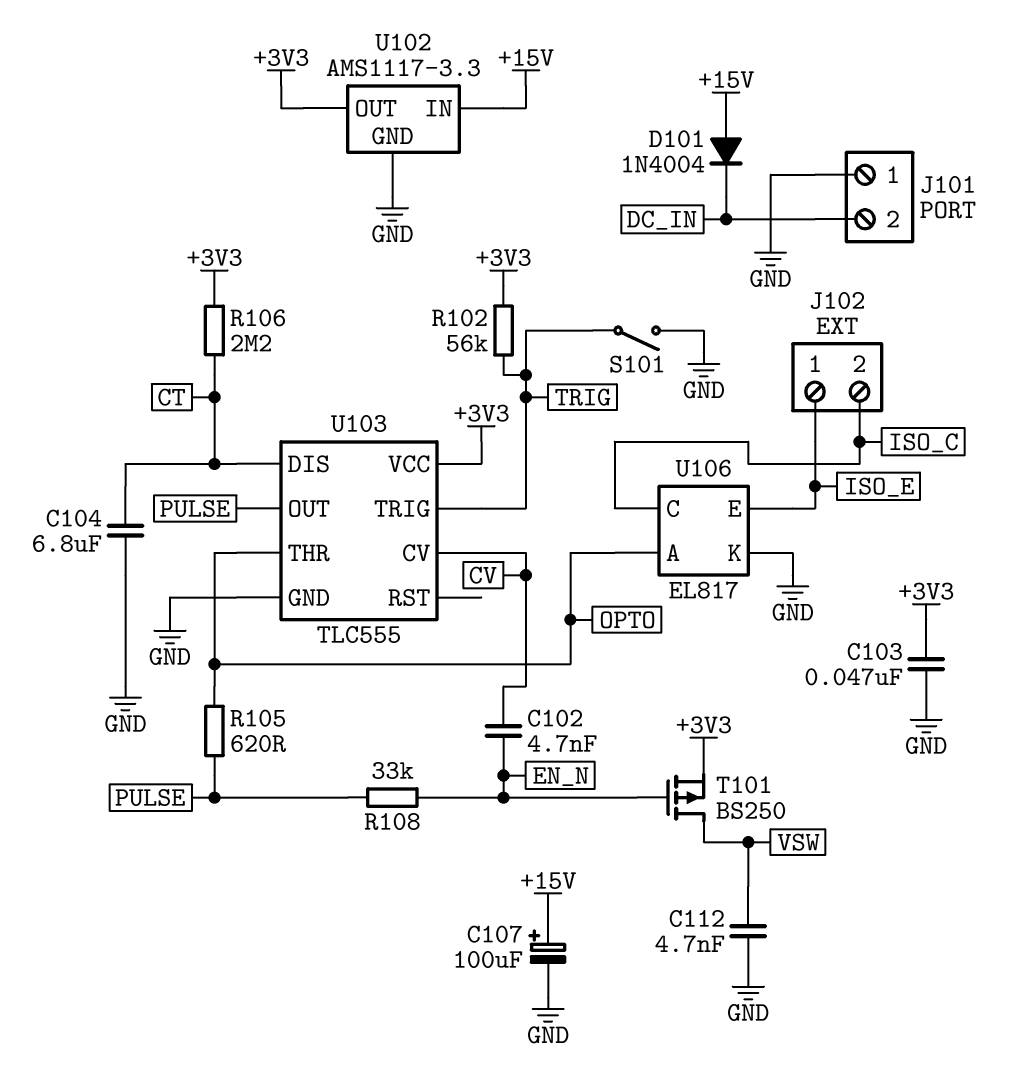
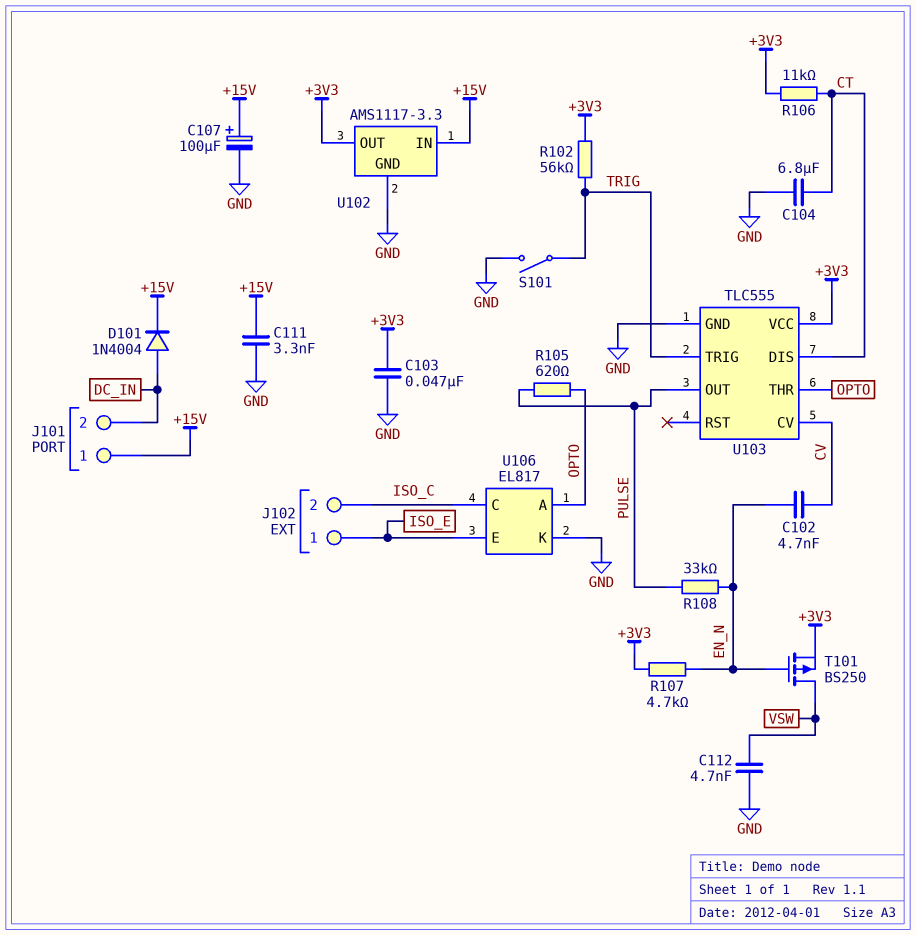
C111: none -> 3.3nF (+15V, GND)
D101: diode 1N4004 (A +15V, K DC_IN) -> diode 1N4004 (A DC_IN, K +15V)
J101 pin 1: GND -> +15V
R106: 2.2M (+3V3, CT) -> 11k (+3V3, CT)
R107: none -> 4.7k (+3V3, EN_N)

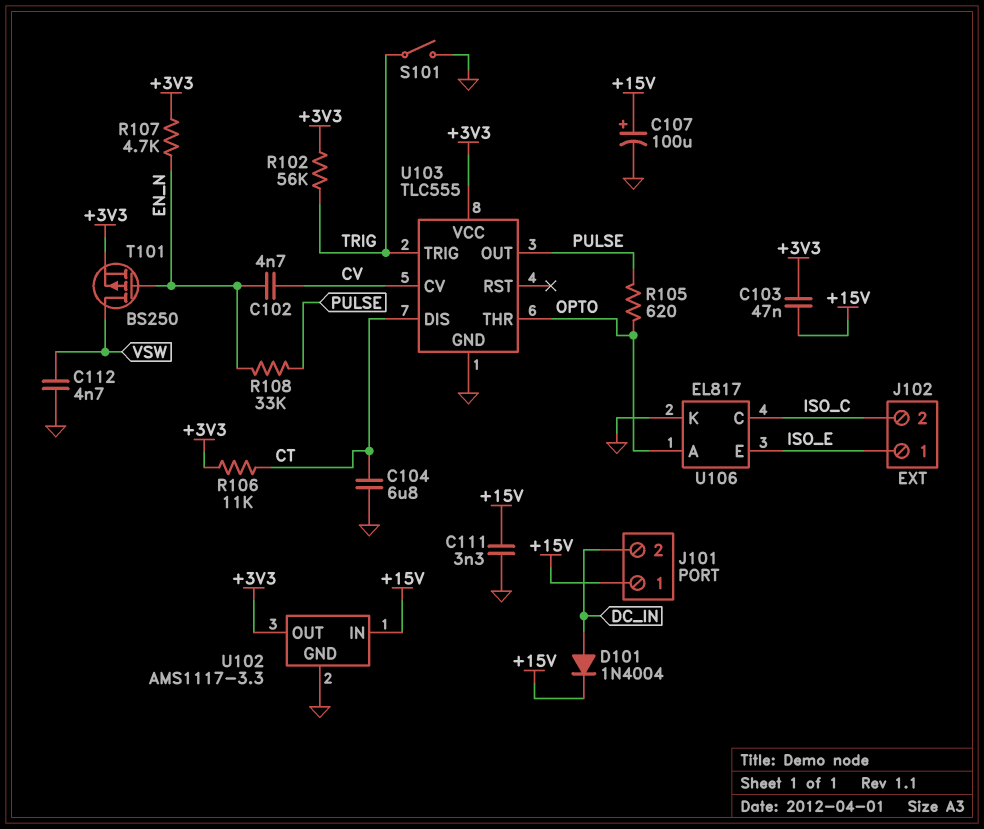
C103: 47nF (+3V3, GND) -> 47nF (+3V3, +15V)

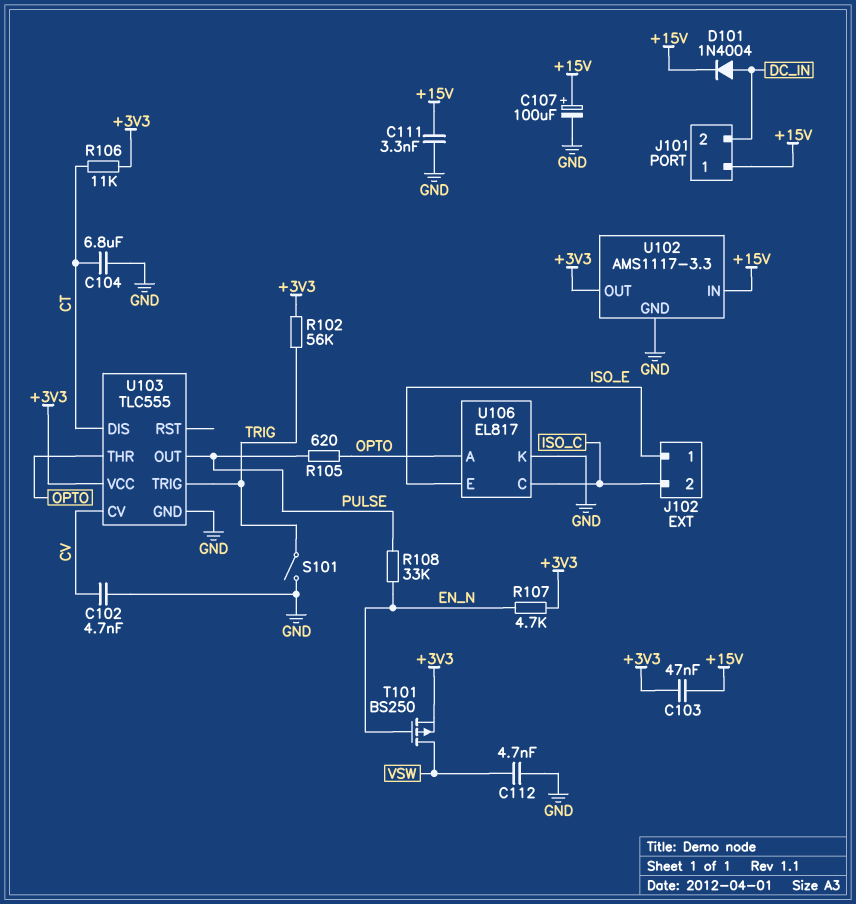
C102: 4.7nF (CV, EN_N) -> 4.7nF (CV, GND)

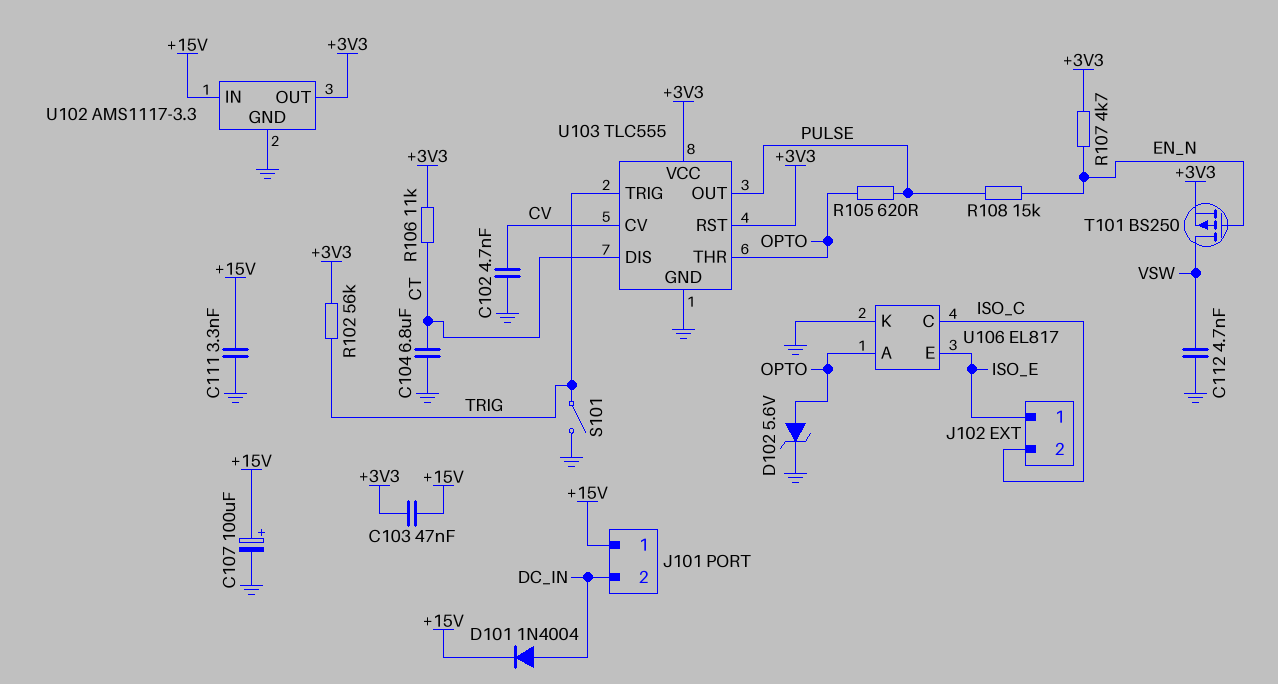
D102: none -> zener 5.6V (A OPTO, K GND)
R108: 33k (EN_N, PULSE) -> 15k (EN_N, PULSE)
U103 pin RST: none -> +3V3

